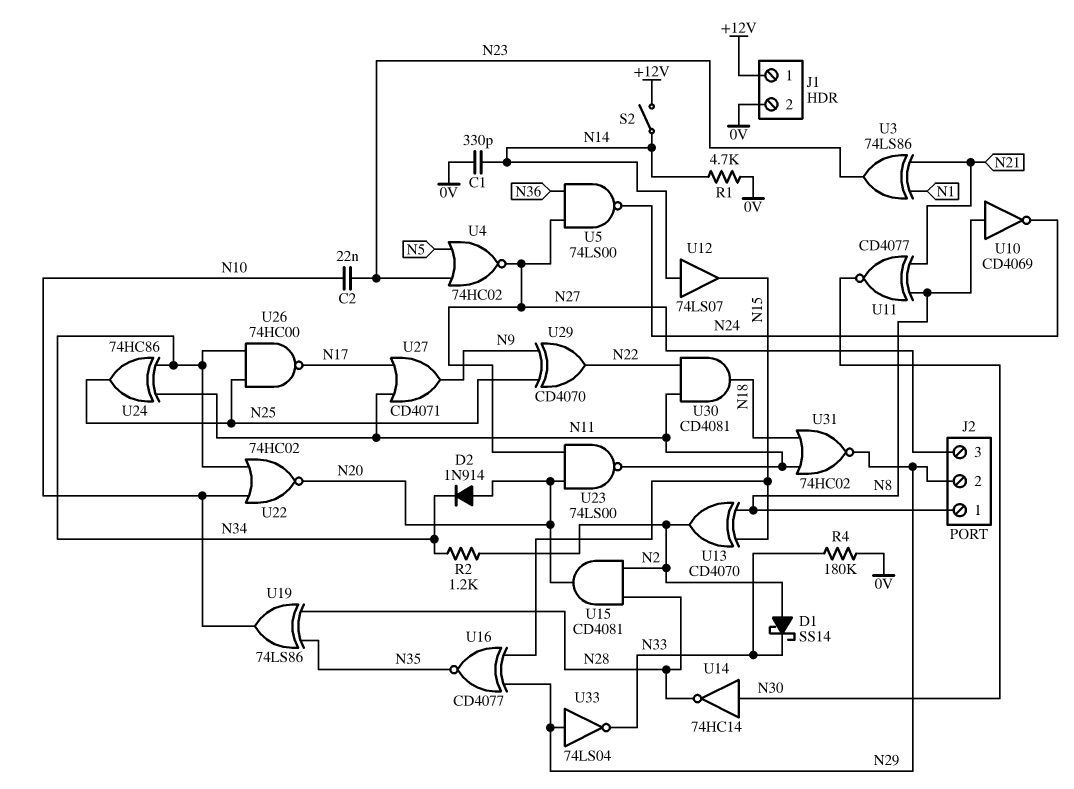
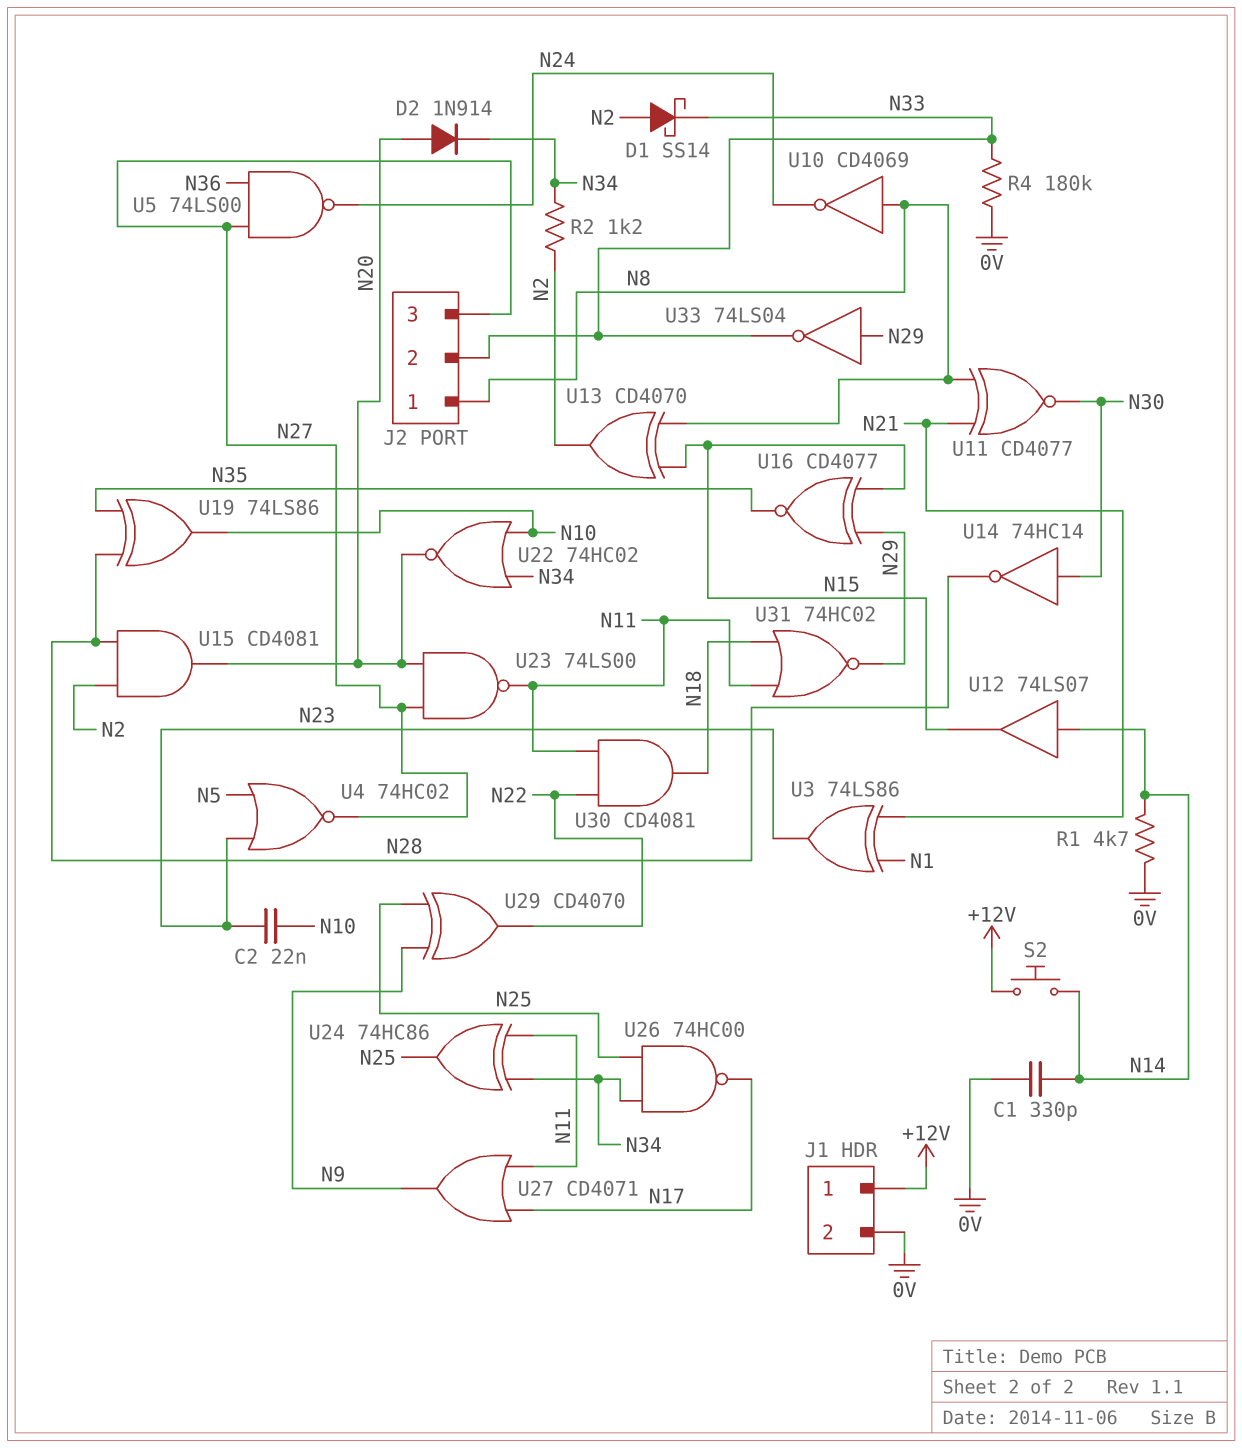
J2 pin 2: N29 -> N33
S2: switch (+12V, N14) -> button (+12V, N14)

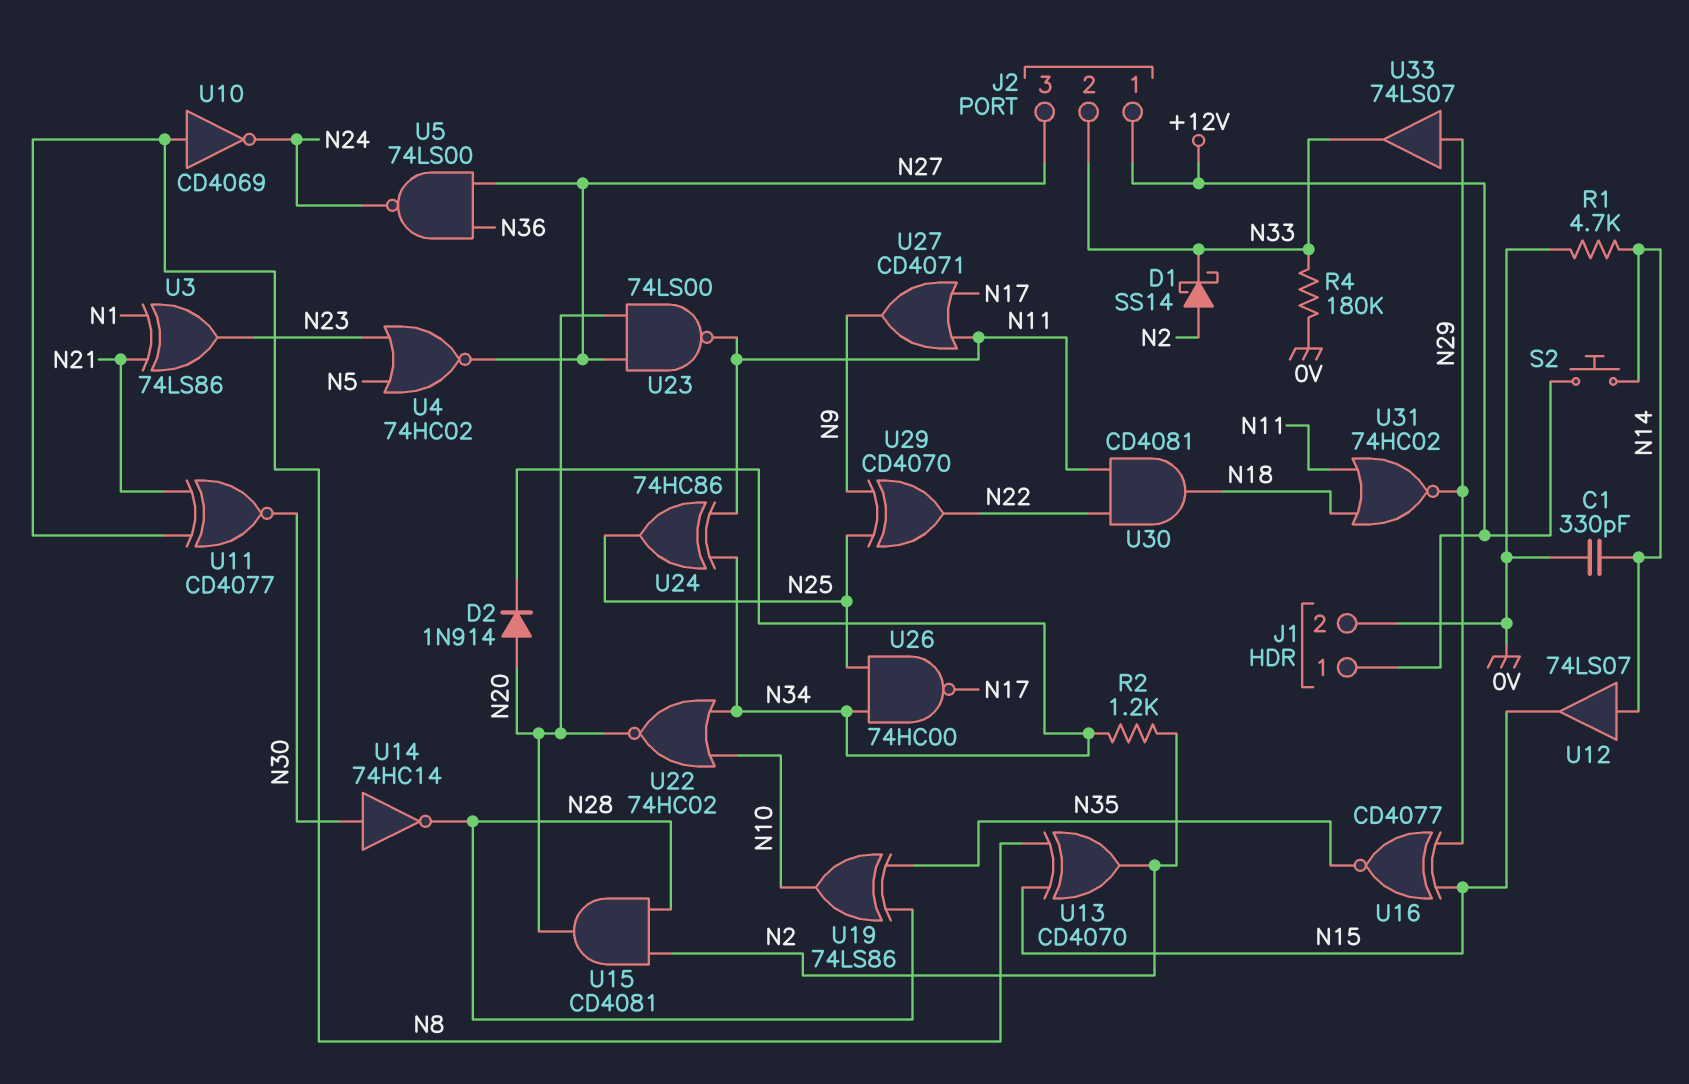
C2: 22nF (N10, N23) -> none
J2 pin 1: N8 -> +12V
U33: NOT 74LS04 (in N29, out N33) -> buffer 74LS07 (in N29, out N33)

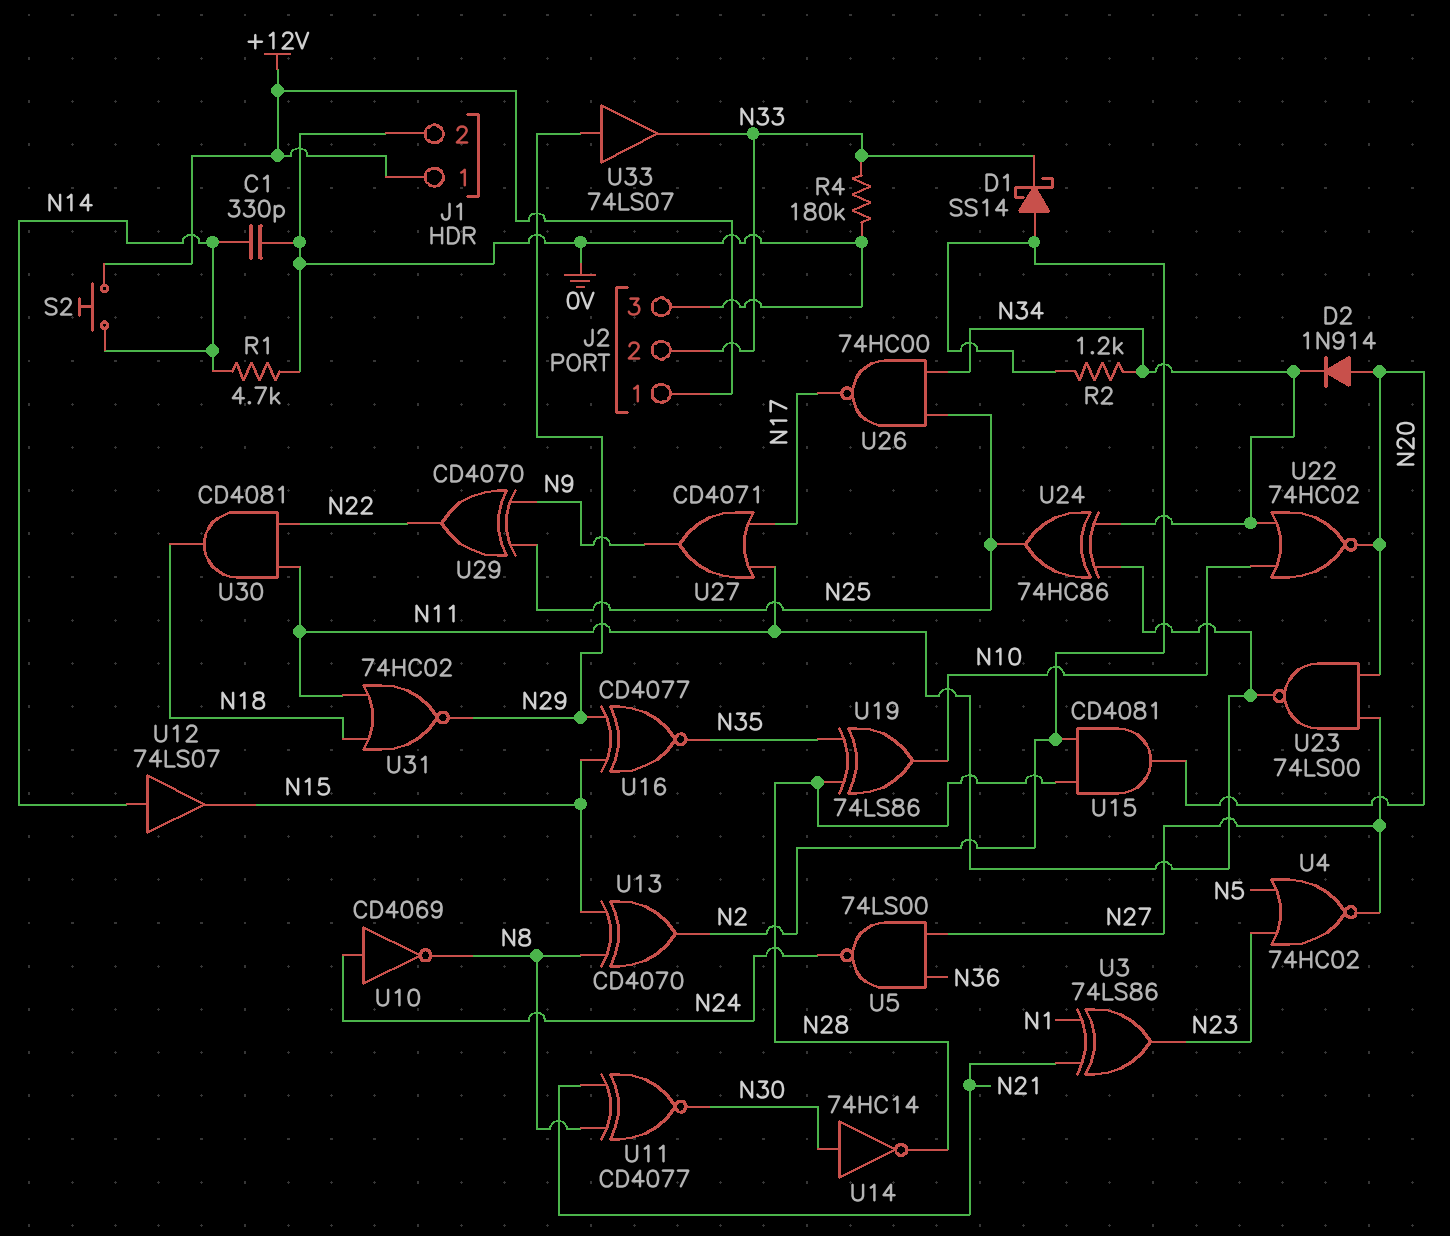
J2 pin 3: N27 -> 0V
U10: NOT CD4069 (in N8, out N24) -> NOT CD4069 (in N24, out N8)

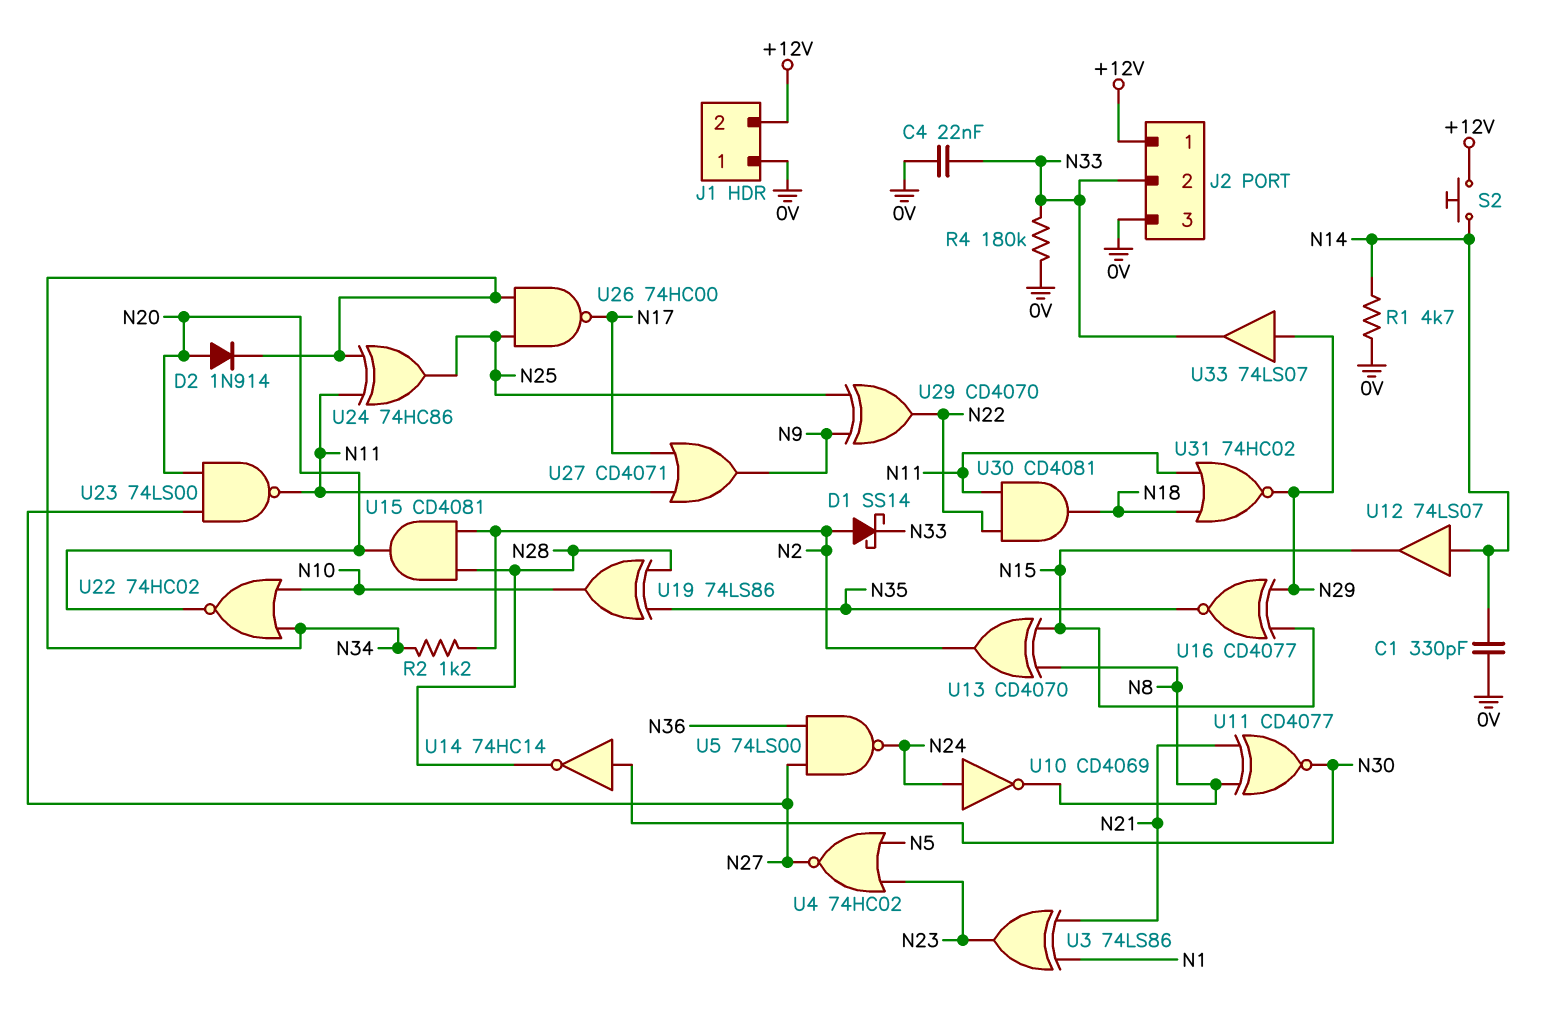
C4: none -> 22nF (0V, N33)
J1 pin 1: +12V -> 0V
J1 pin 2: 0V -> +12V

